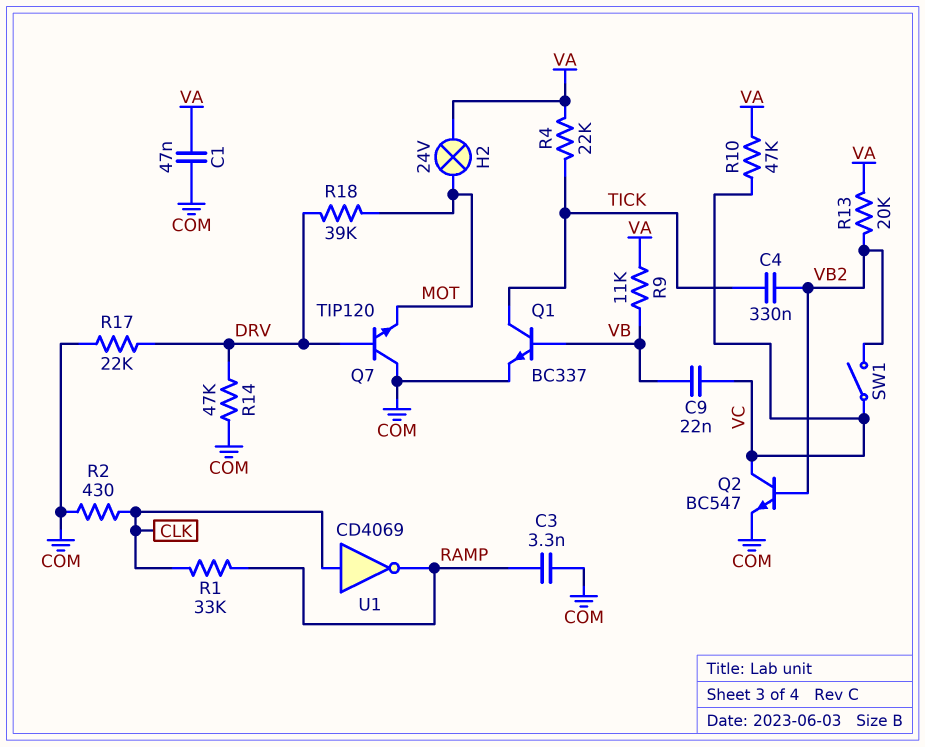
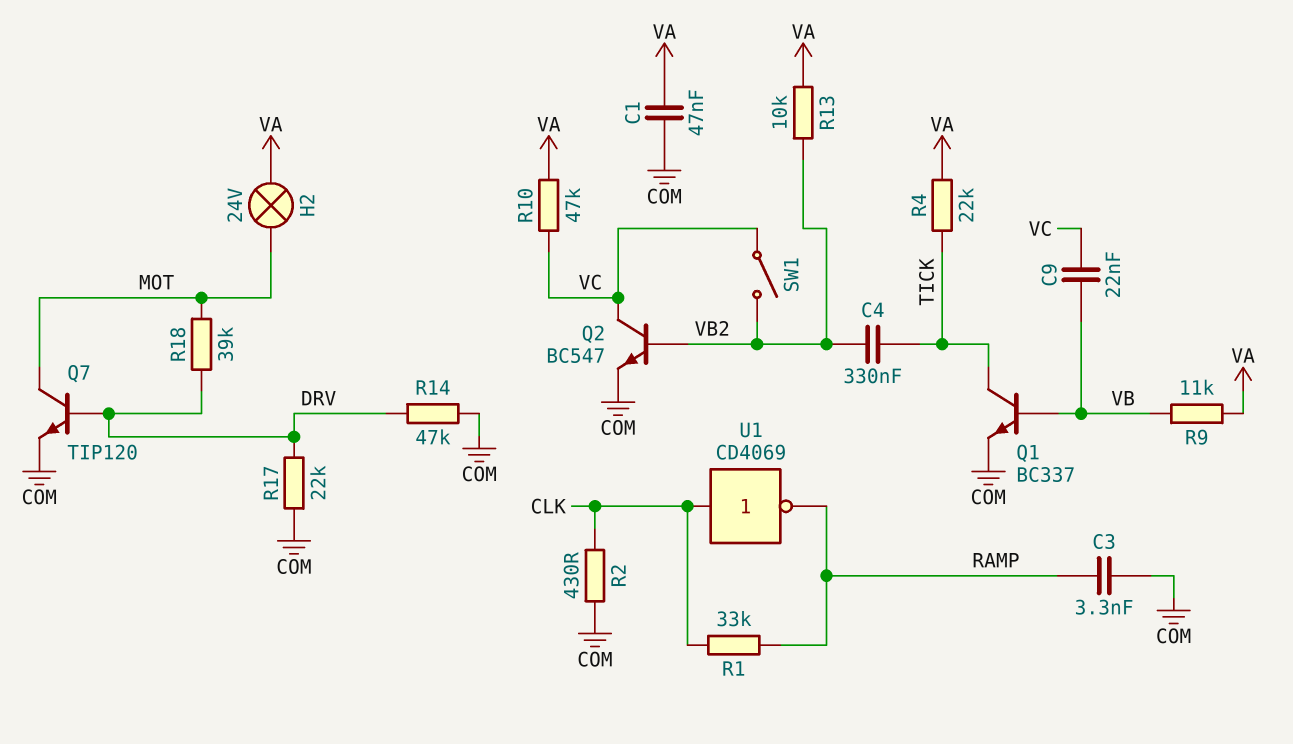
Q7: NPN TIP120 (B DRV, C COM, E MOT) -> NPN TIP120 (B DRV, C MOT, E COM)
R13: 20k (VA, VB2) -> 10k (VA, VB2)

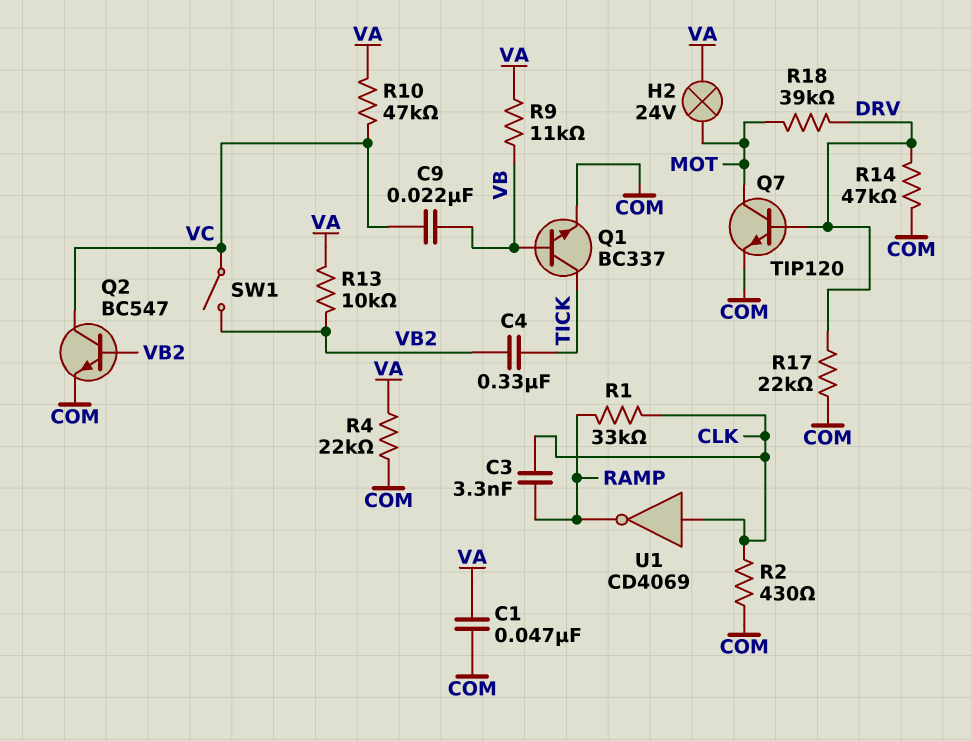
C3: 3.3nF (COM, RAMP) -> 3.3nF (CLK, RAMP)
R4: 22k (TICK, VA) -> 22k (COM, VA)

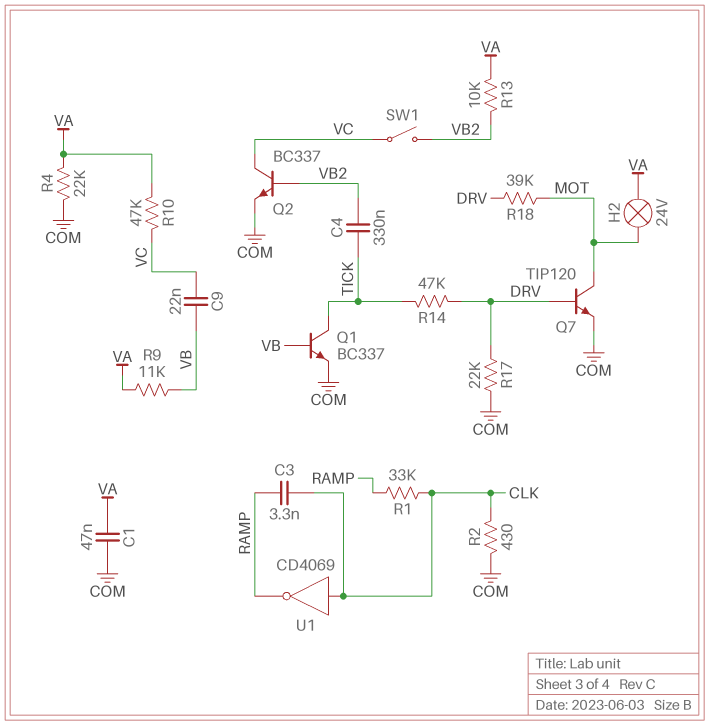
Q2: NPN BC547 (B VB2, C VC, E COM) -> NPN BC337 (B VB2, C VC, E COM)
R14: 47k (COM, DRV) -> 47k (DRV, TICK)

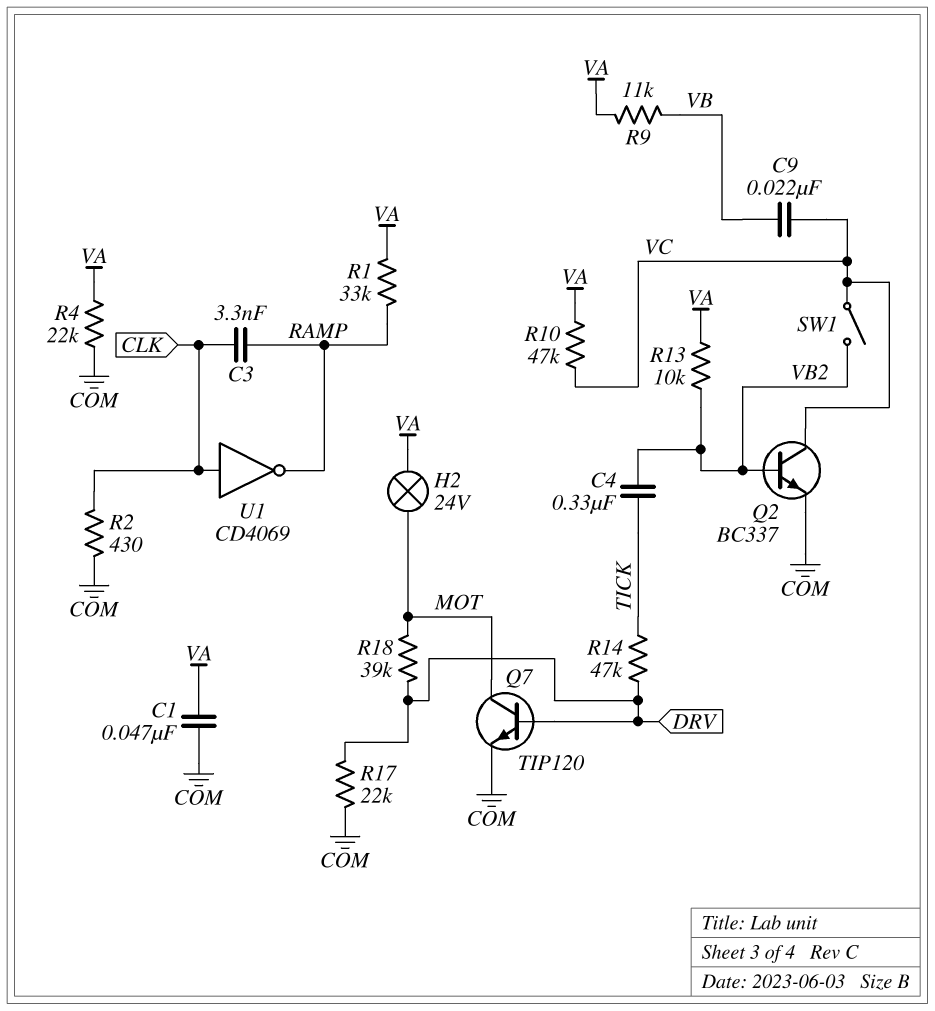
Q1: NPN BC337 (B VB, C TICK, E COM) -> none
R1: 33k (CLK, RAMP) -> 33k (RAMP, VA)

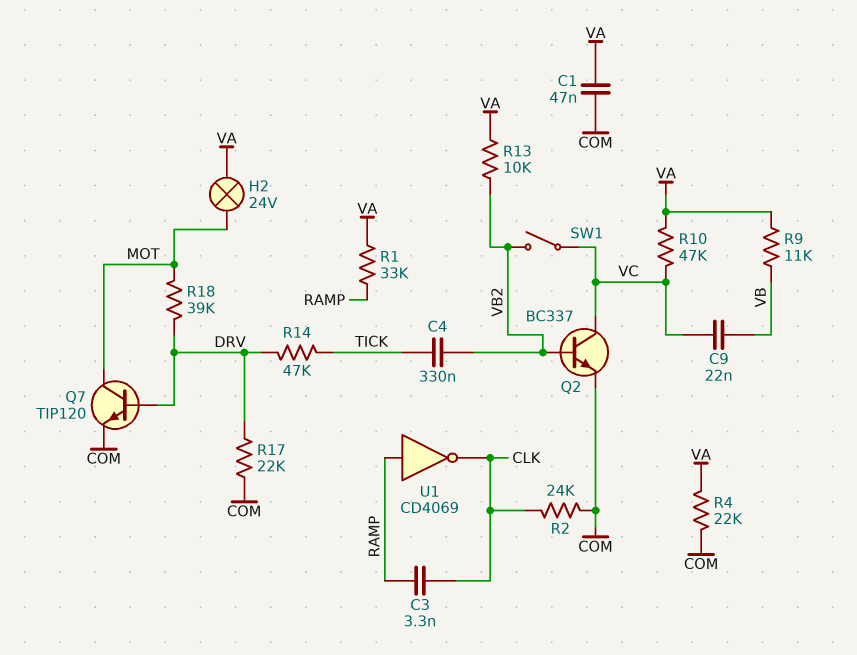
R2: 430 (CLK, COM) -> 24k (CLK, COM)
U1: NOT CD4069 (in CLK, out RAMP) -> NOT CD4069 (in RAMP, out CLK)

